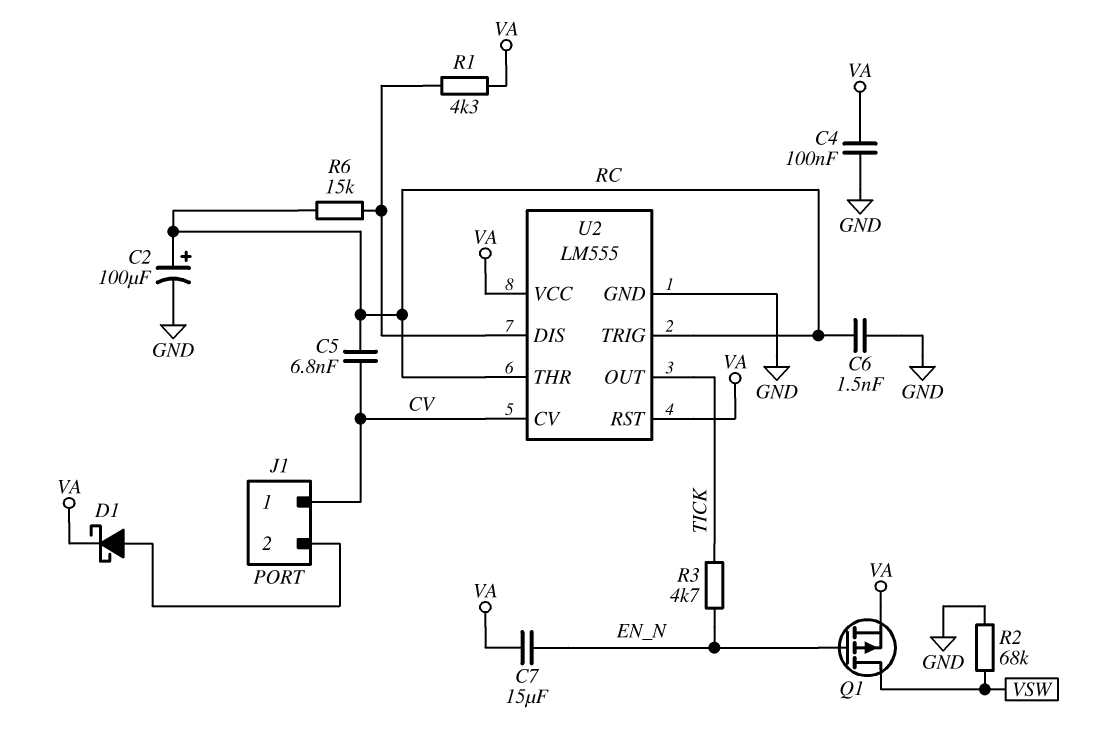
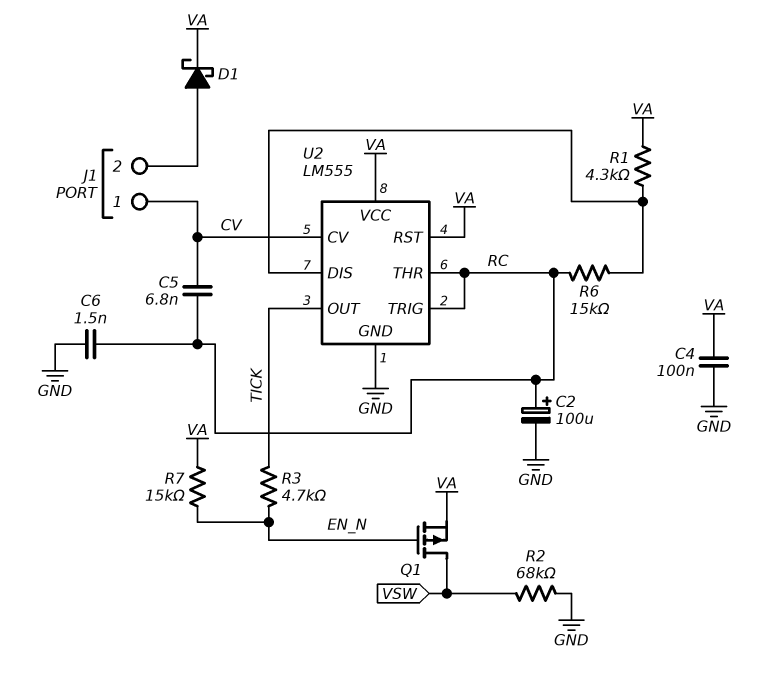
C7: 15uF (EN_N, VA) -> none
R7: none -> 15k (EN_N, VA)

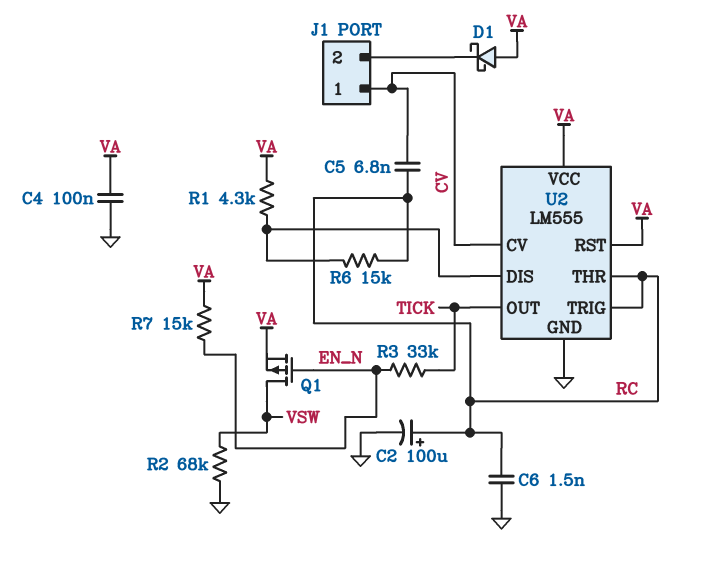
D1: schottky (A J1/2, K VA) -> schottky (A VA, K J1/2)
R3: 4.7k (EN_N, TICK) -> 33k (EN_N, TICK)

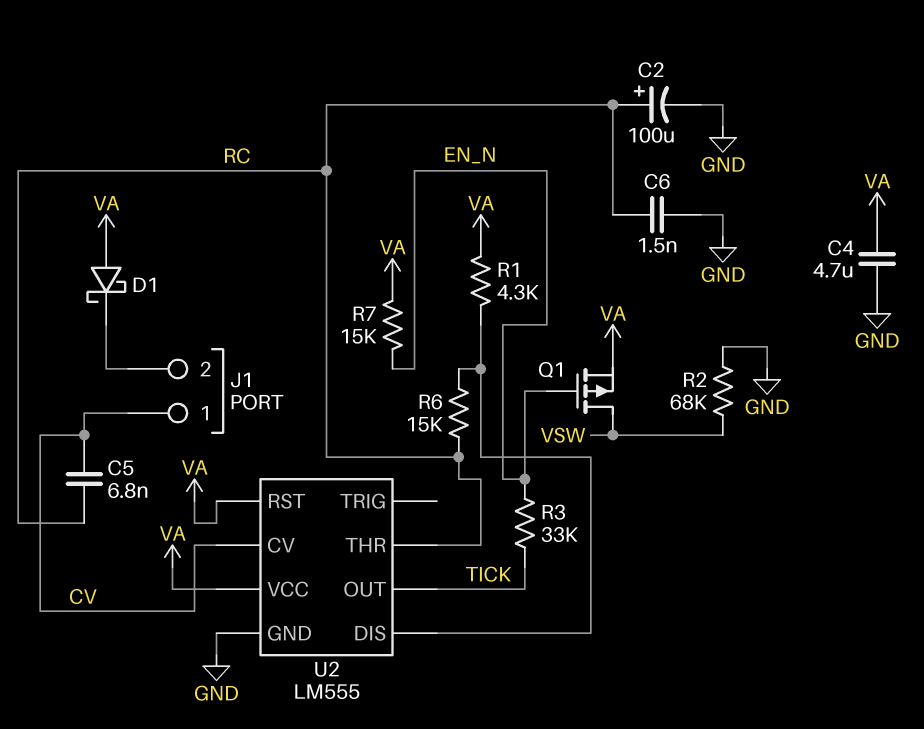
C4: 100nF (GND, VA) -> 4.7uF (GND, VA)
U2 pin TRIG: RC -> none

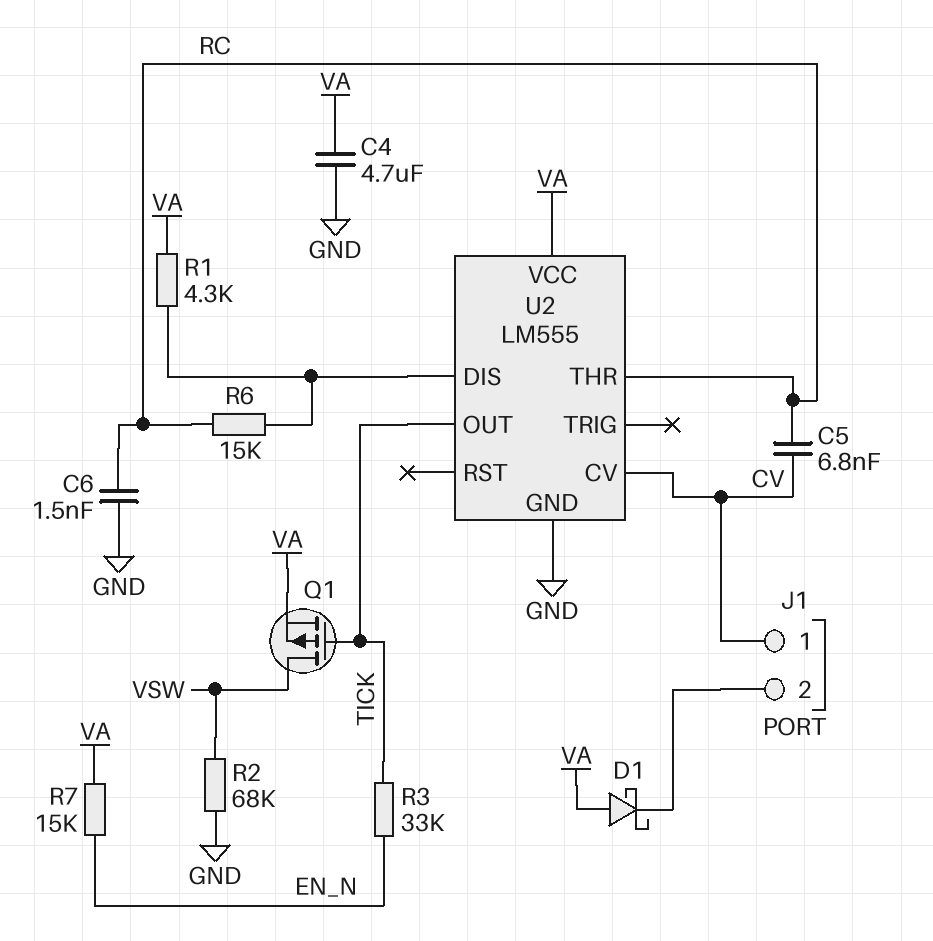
C2: 100uF (plus RC, minus GND) -> none
Q1: PMOS (G EN_N, D VSW, S VA) -> PMOS (G TICK, D VSW, S VA)
U2 pin RST: VA -> none

